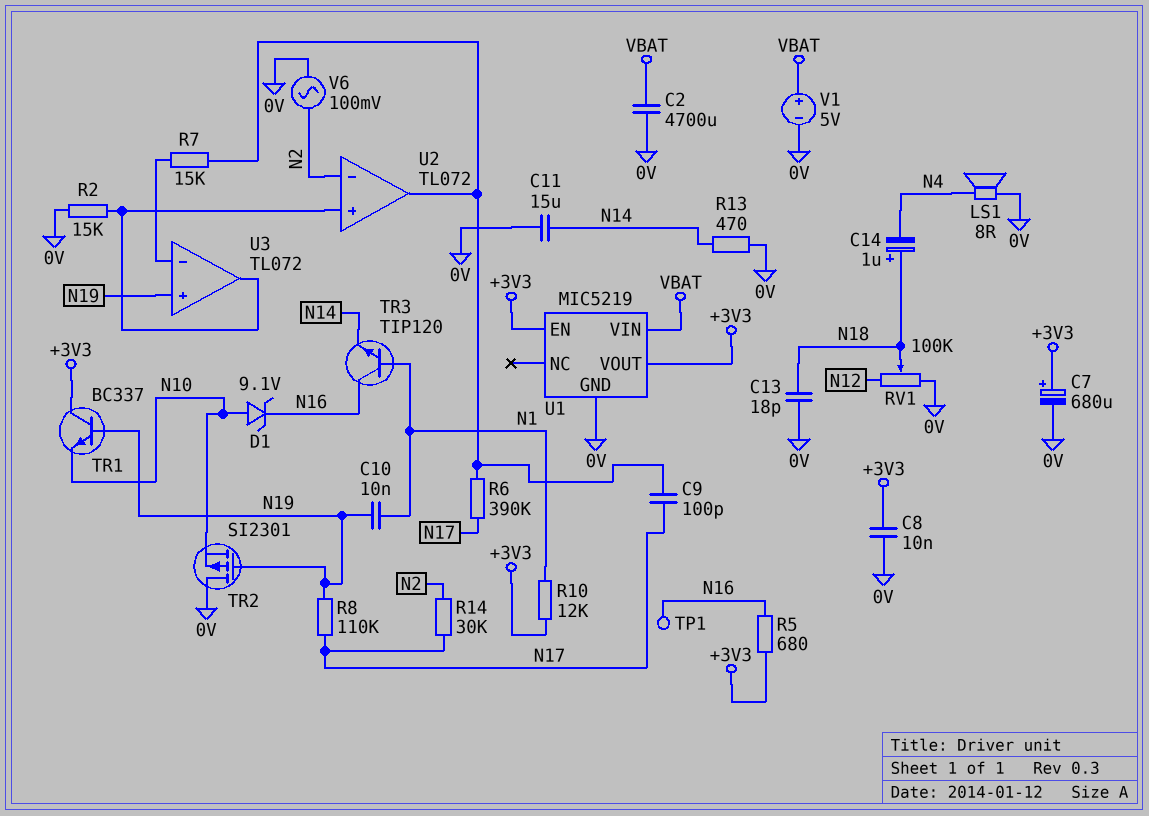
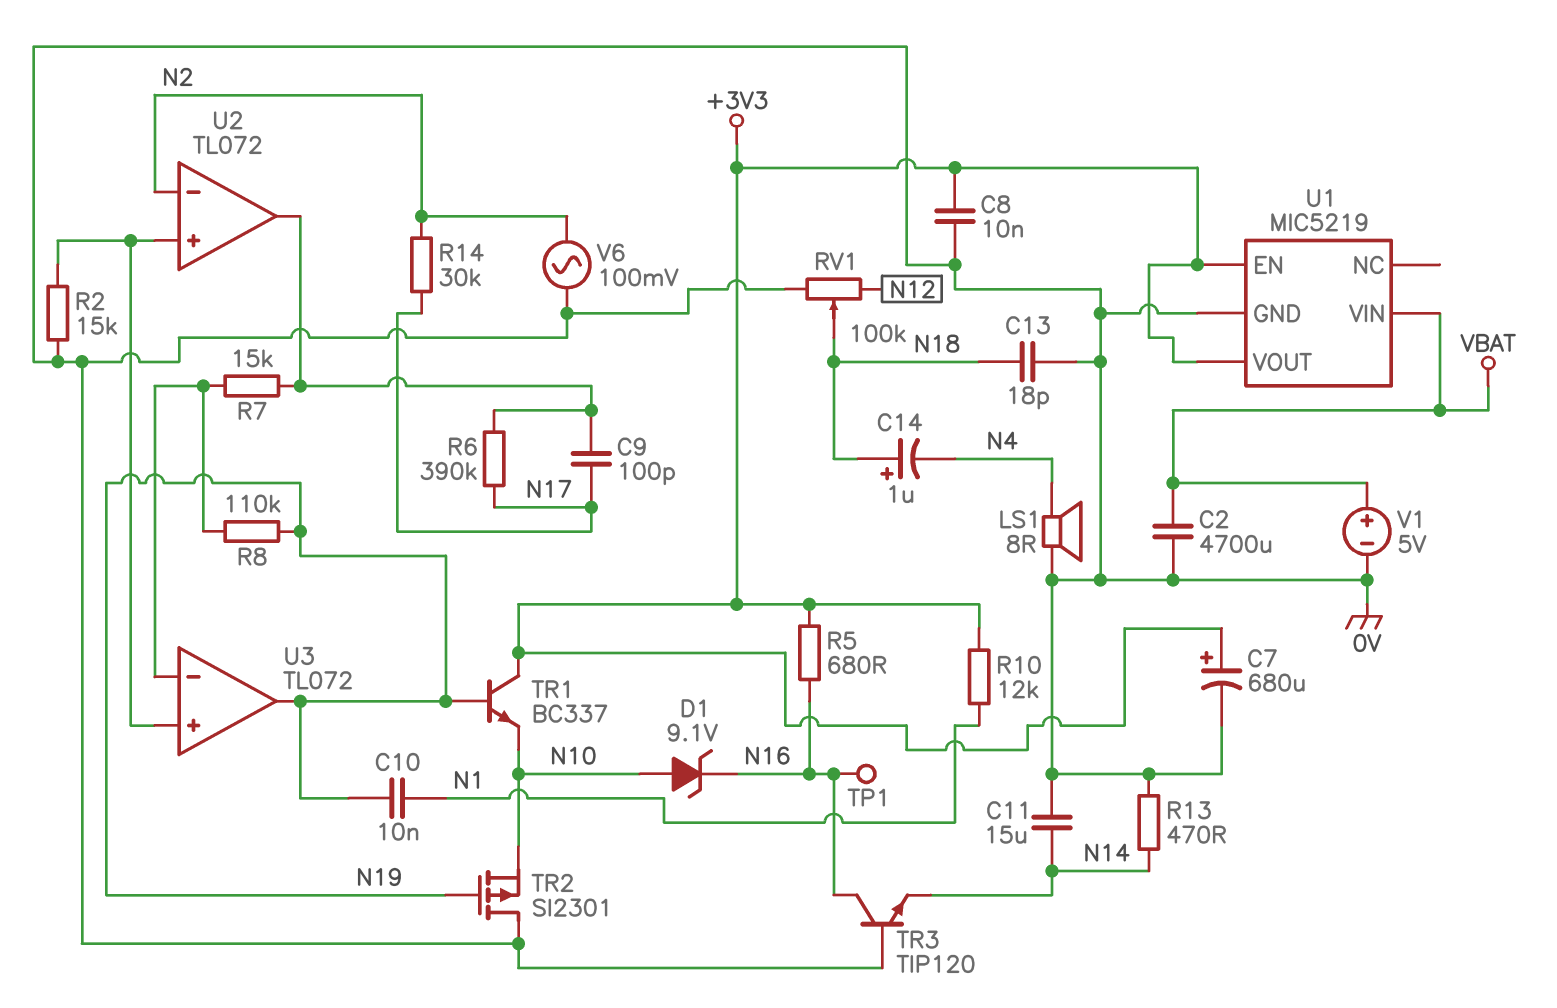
R8: 110k (N17, N19) -> 110k (N19, U3/in-)
TR3: NPN TIP120 (B N1, C N16, E N14) -> NPN TIP120 (B 0V, C N16, E N14)
U3 pin in+: N19 -> U2/in+
U3 pin out: U2/in+ -> N19

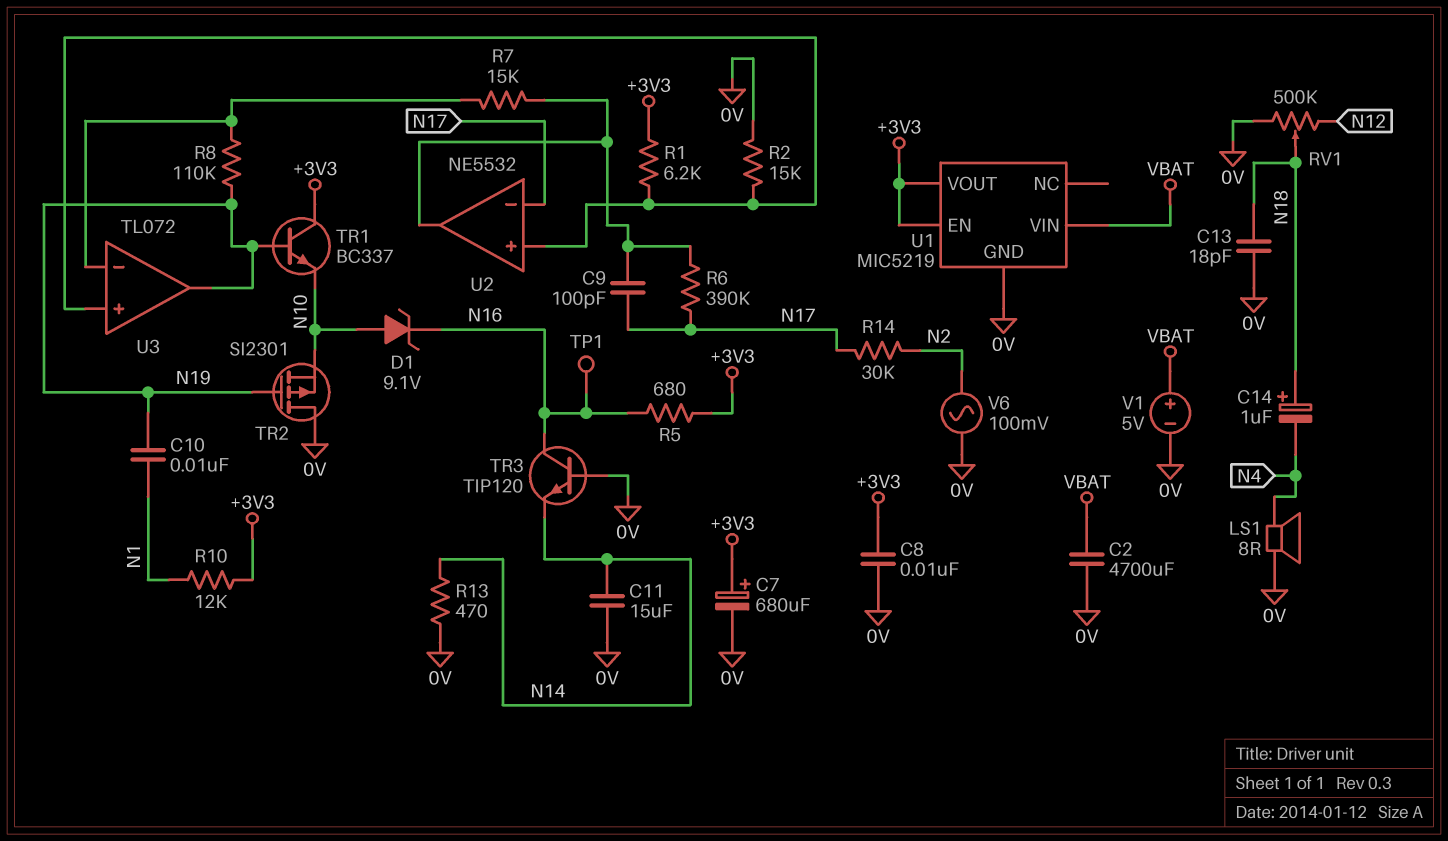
R1: none -> 6.2k (+3V3, U2/in+)
RV1: 100k (0V, N12, wiper N18) -> 500k (0V, N12, wiper N18)
U2: TL072 -> NE5532
U2 pin in-: N2 -> N17

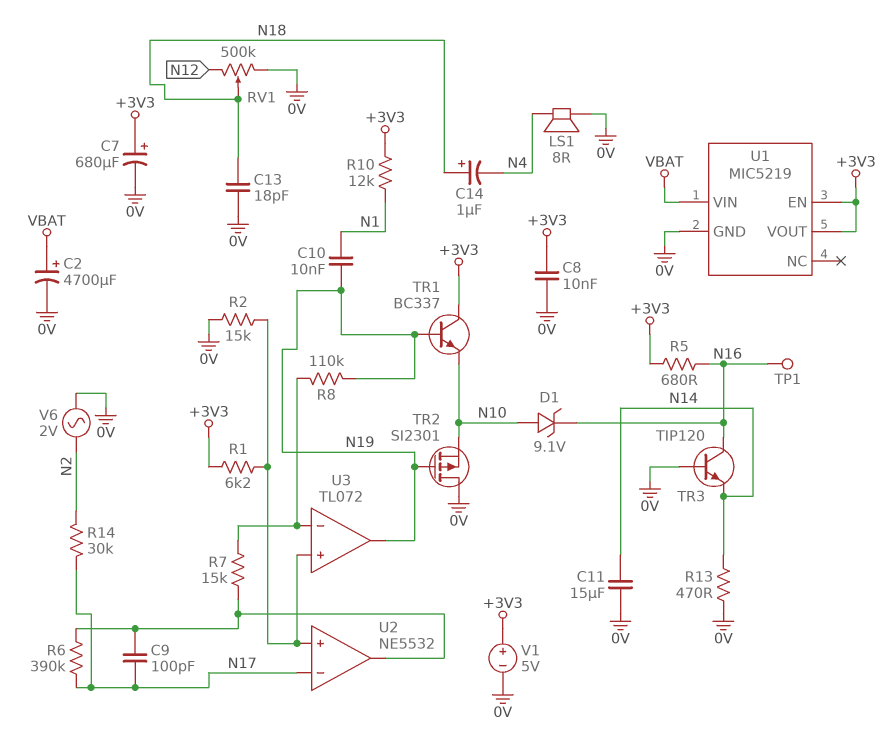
C2: 4700uF (0V, VBAT) -> 4700uF (plus VBAT, minus 0V)
V1: 5V (plus VBAT, minus 0V) -> 5V (plus +3V3, minus 0V)
V6: AC 100mV (0V, N2) -> AC 2V (0V, N2)

